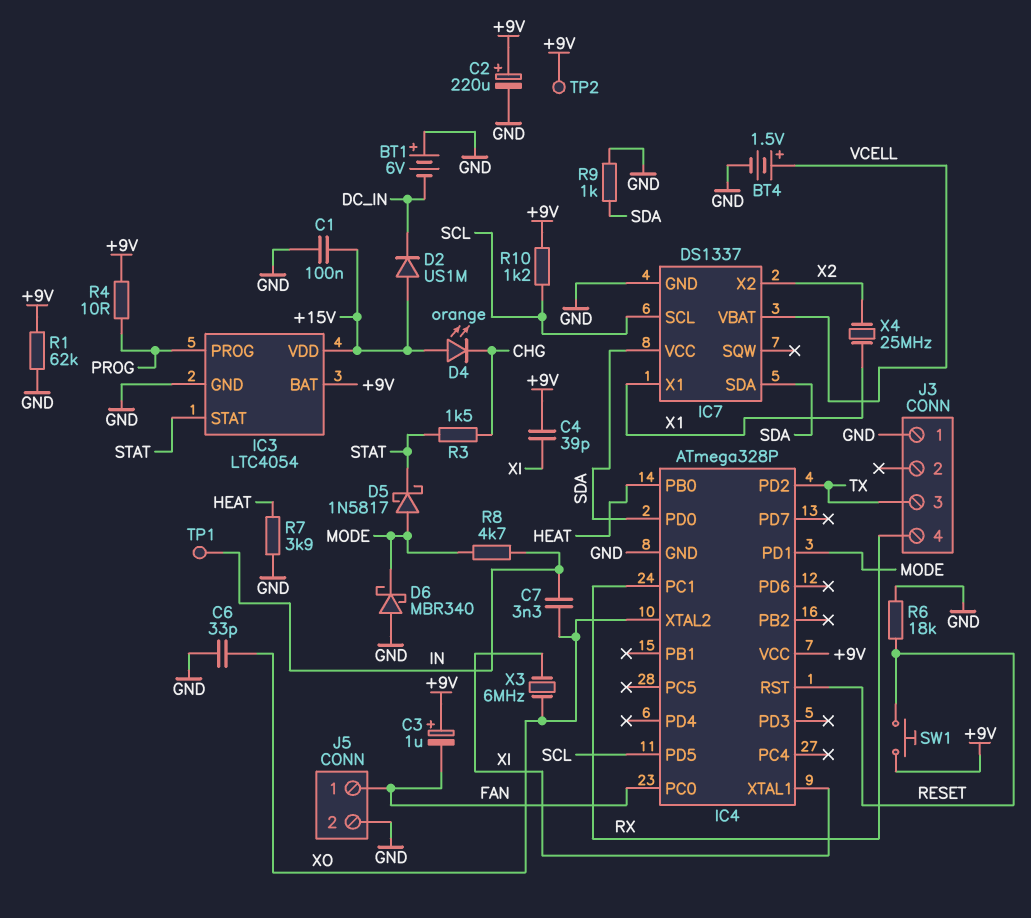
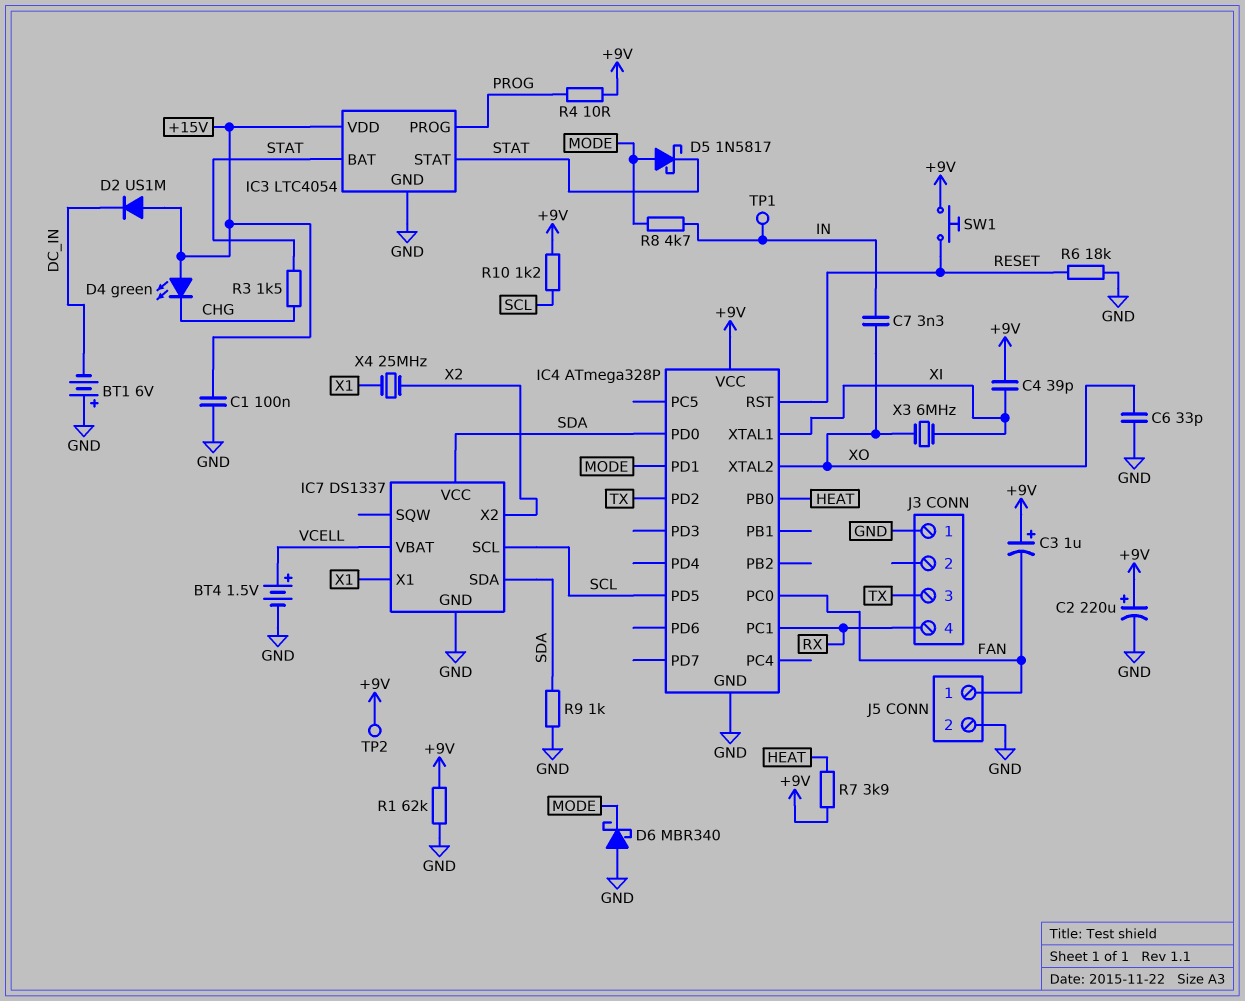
D4: LED orange (A +15V, K CHG) -> LED green (A +15V, K CHG)
IC3 pin BAT: +9V -> STAT
R7: 3.9k (GND, HEAT) -> 3.9k (+9V, HEAT)

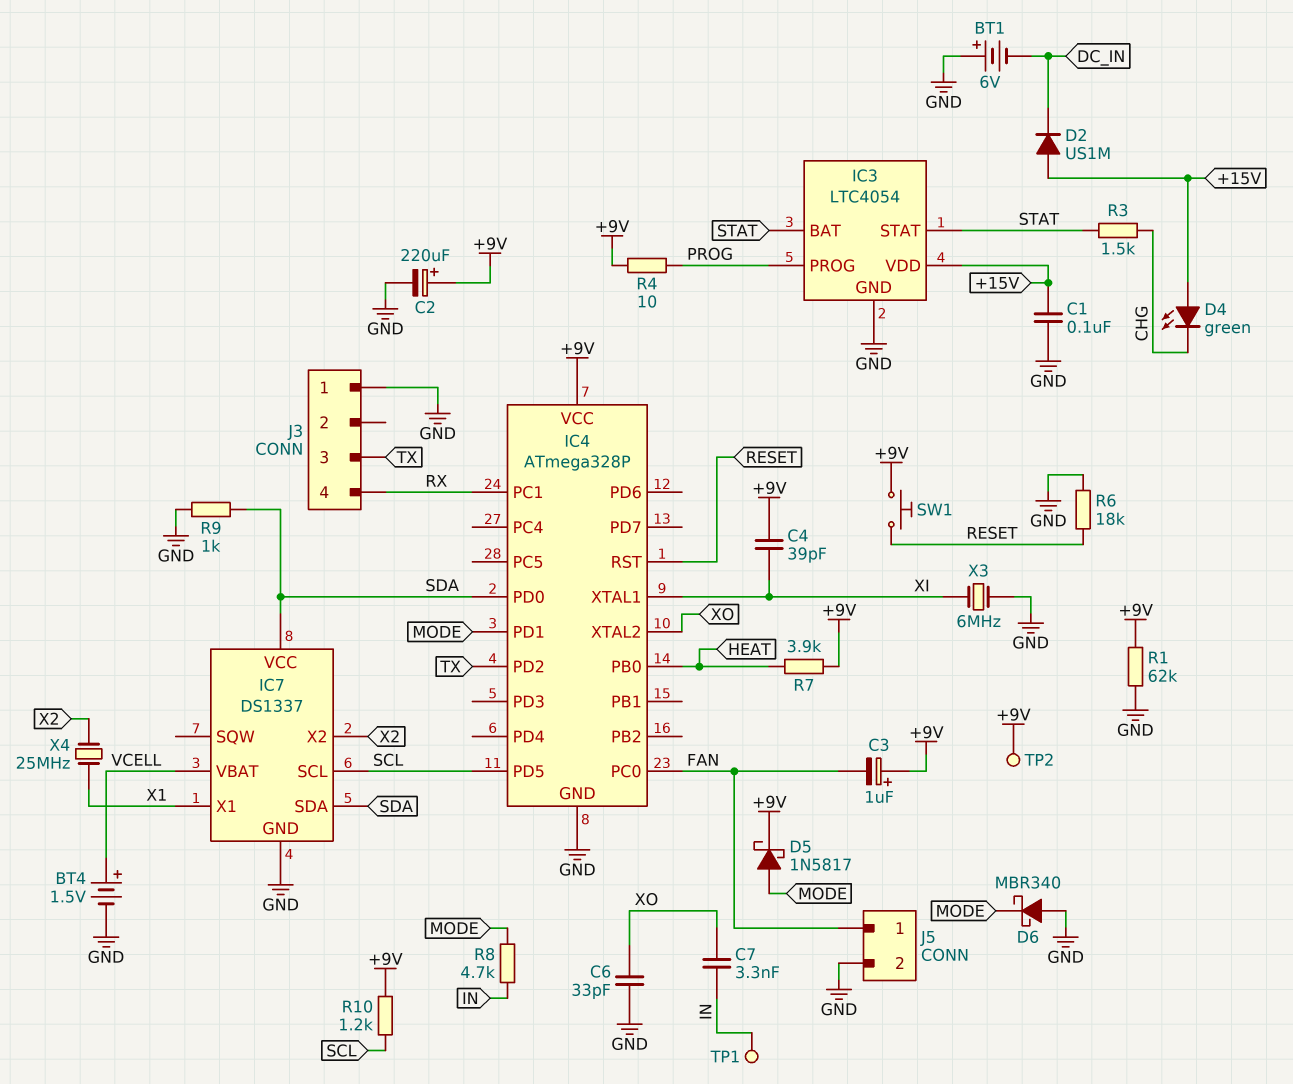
D5: schottky 1N5817 (A MODE, K STAT) -> schottky 1N5817 (A MODE, K +9V)
X3: 6MHz (XI, XO) -> 6MHz (GND, XI)

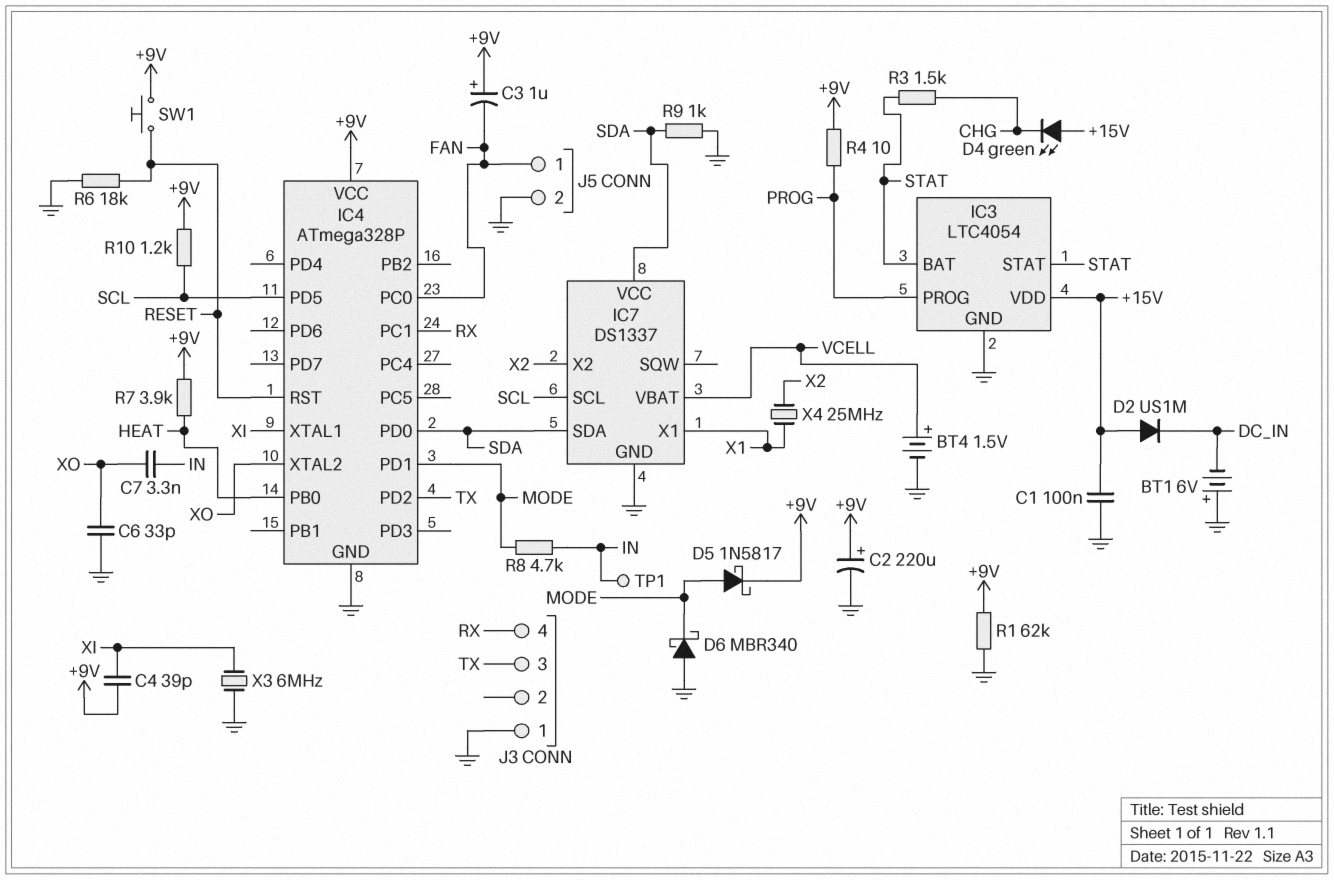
TP2: test point (+9V) -> none

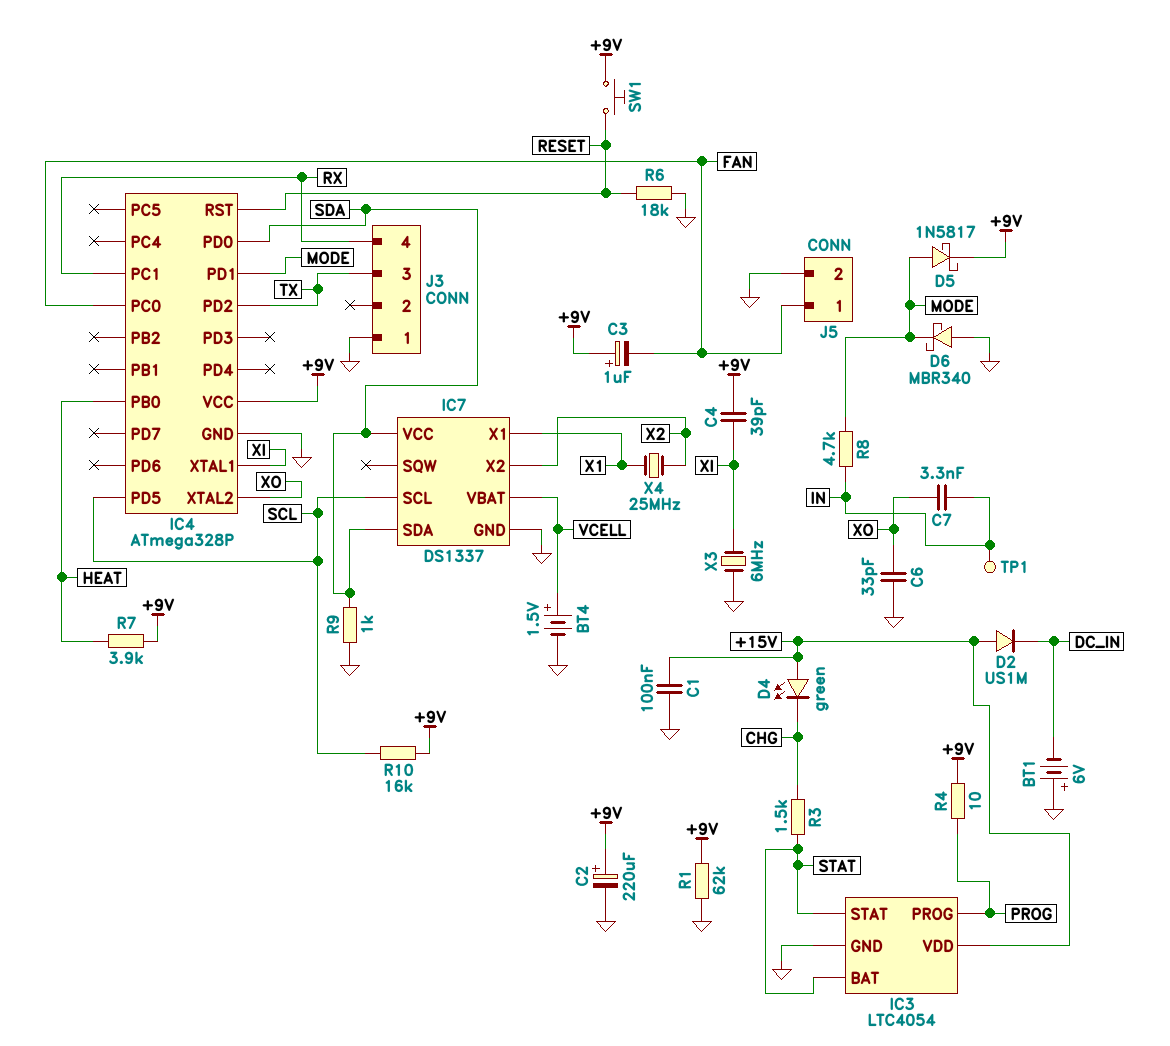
R10: 1.2k (+9V, SCL) -> 16k (+9V, SCL)

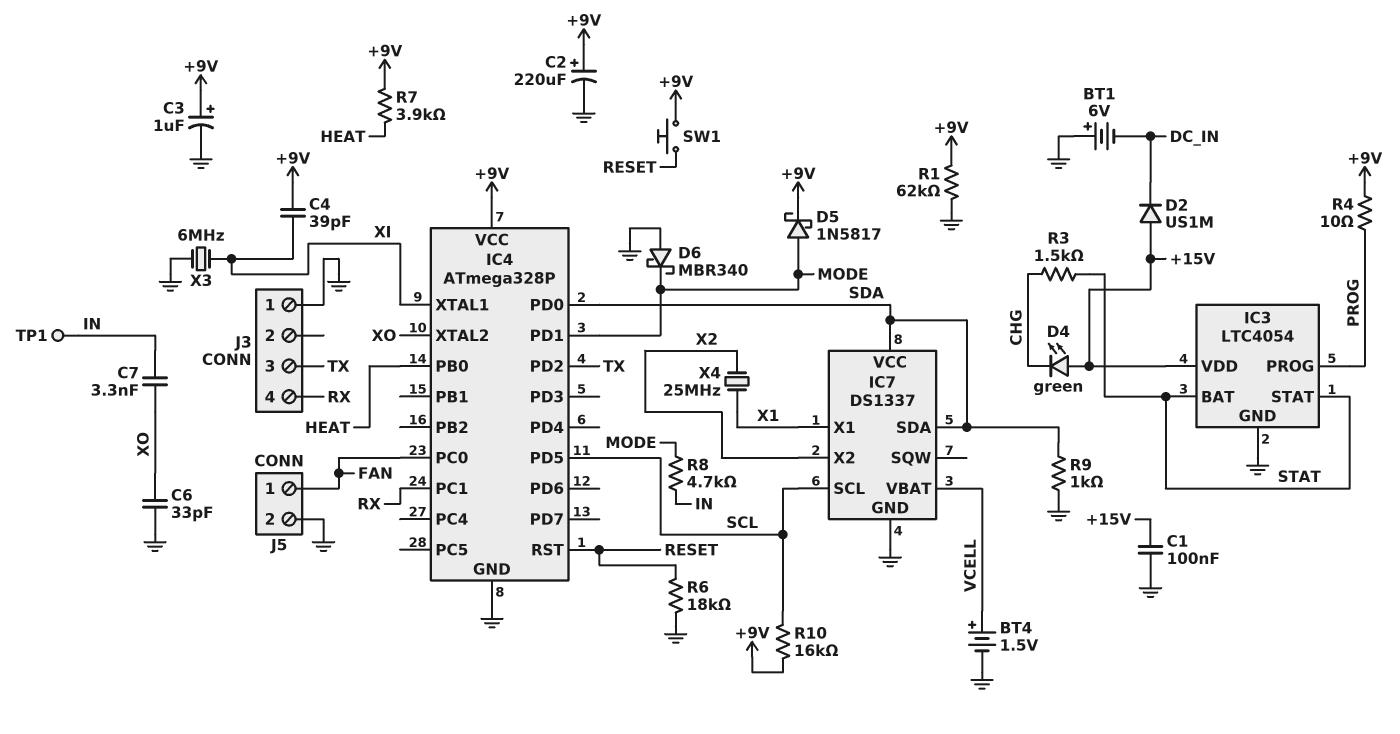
C3: 1uF (plus +9V, minus FAN) -> 1uF (plus +9V, minus GND)

